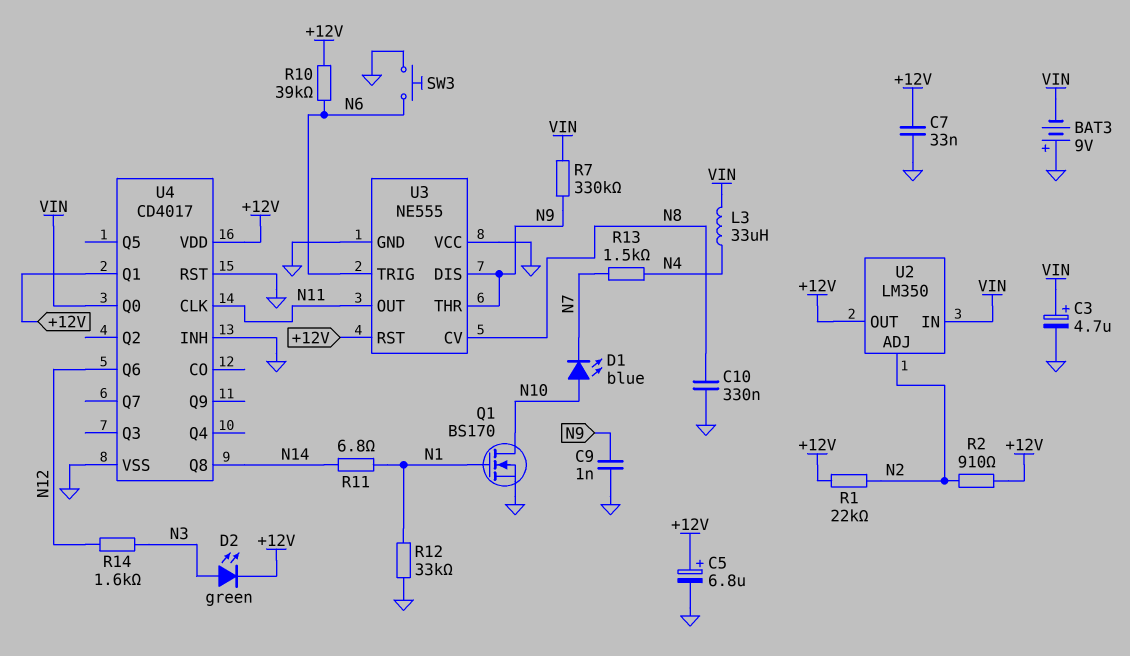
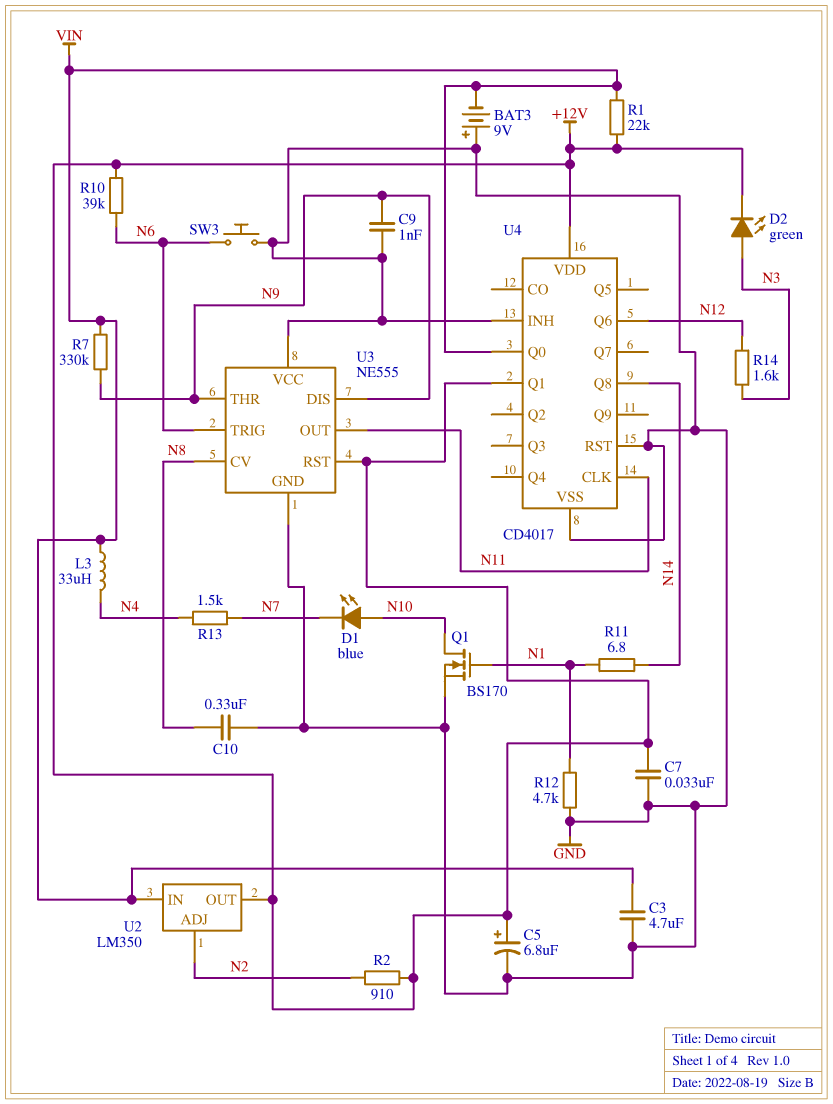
C3: 4.7uF (plus VIN, minus GND) -> 4.7uF (GND, VIN)
R1: 22k (+12V, N2) -> 22k (+12V, VIN)
R12: 33k (GND, N1) -> 4.7k (GND, N1)

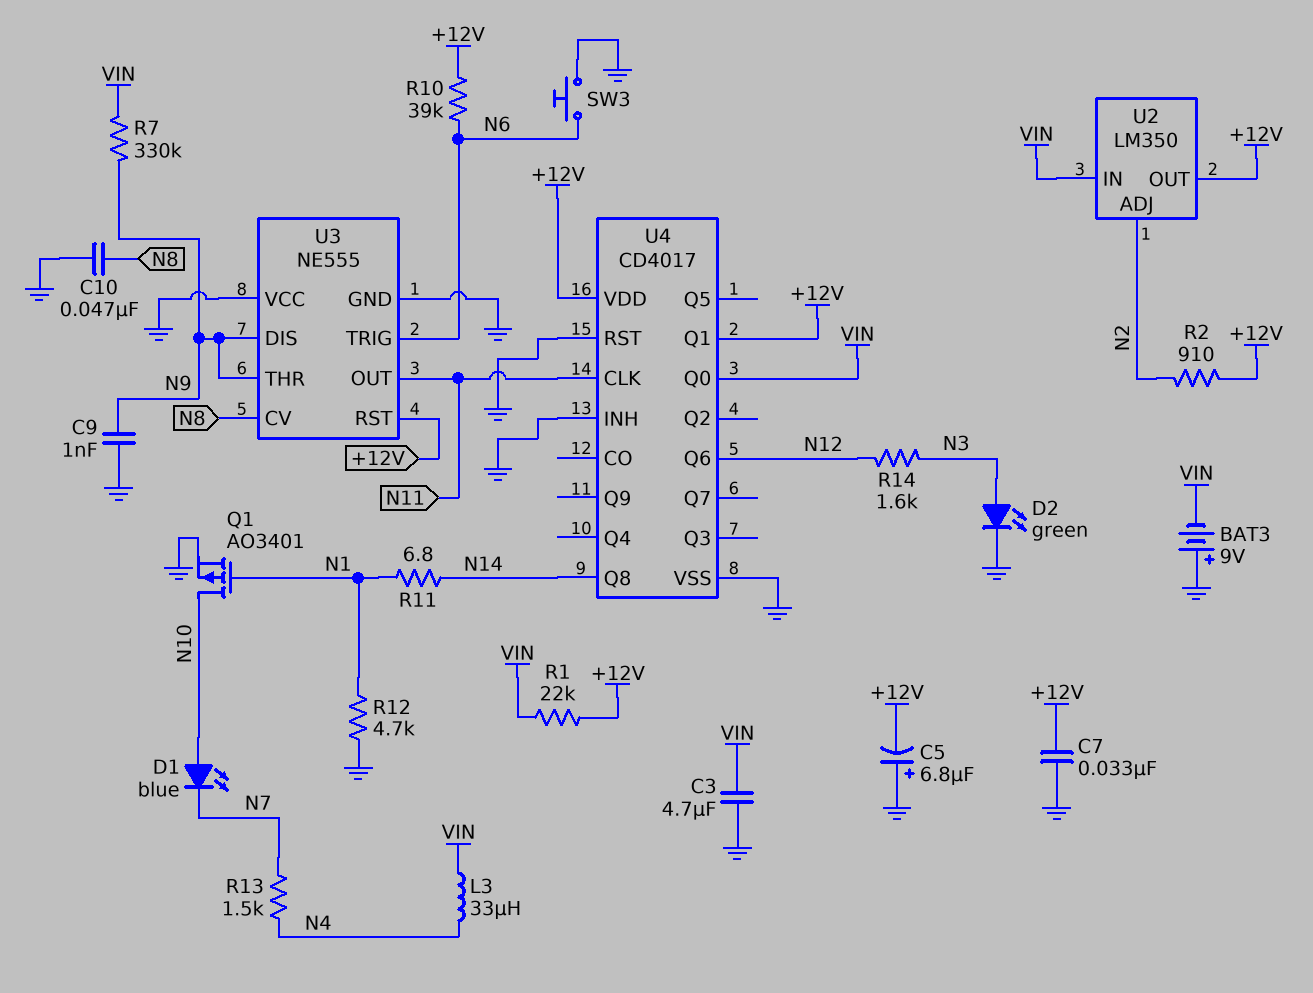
C5: 6.8uF (plus +12V, minus GND) -> 6.8uF (plus GND, minus +12V)
C10: 330nF (GND, N8) -> 47nF (GND, N8)
D2: LED green (A N3, K +12V) -> LED green (A N3, K GND)
Q1: NMOS BS170 (G N1, D N10, S GND) -> PMOS AO3401 (G N1, D N10, S GND)

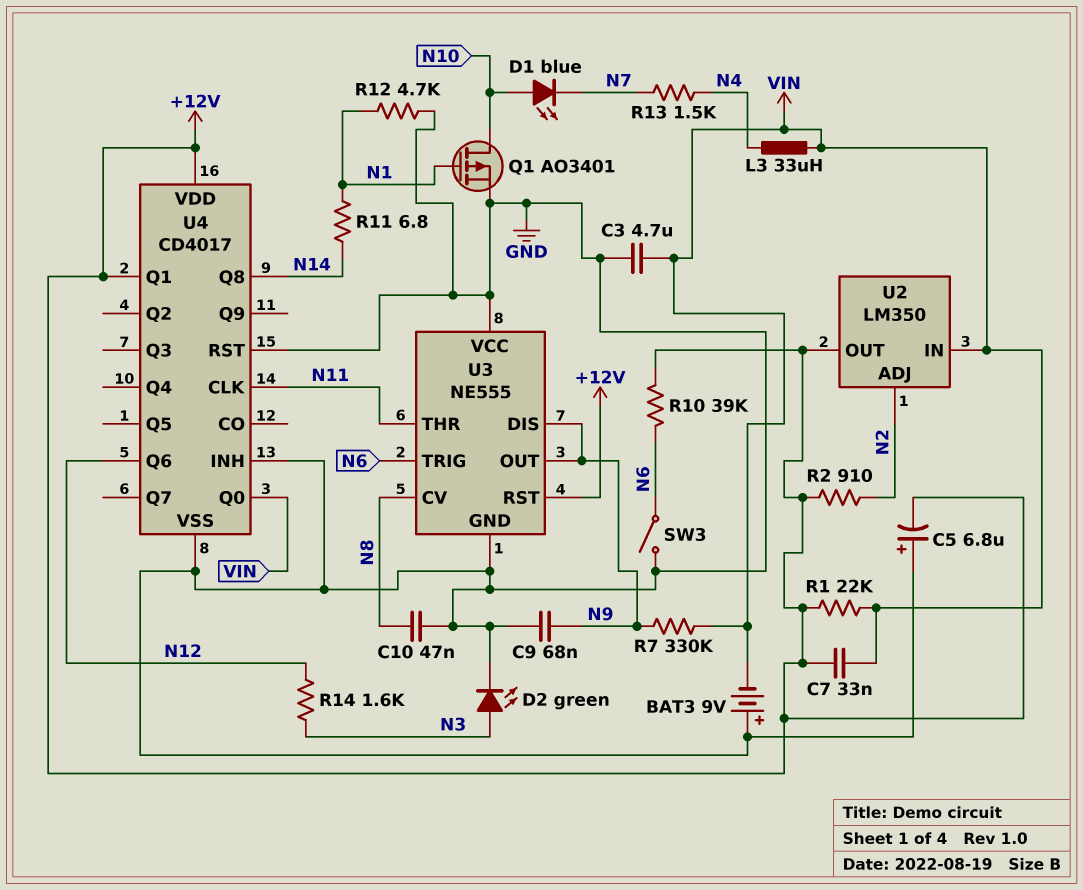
C7: 33nF (+12V, GND) -> 33nF (+12V, VIN)
C9: 1nF (GND, N9) -> 68nF (GND, N9)
SW3: button (GND, N6) -> switch (GND, N6)
U3 pin OUT: N11 -> N9
U3 pin THR: N9 -> N11

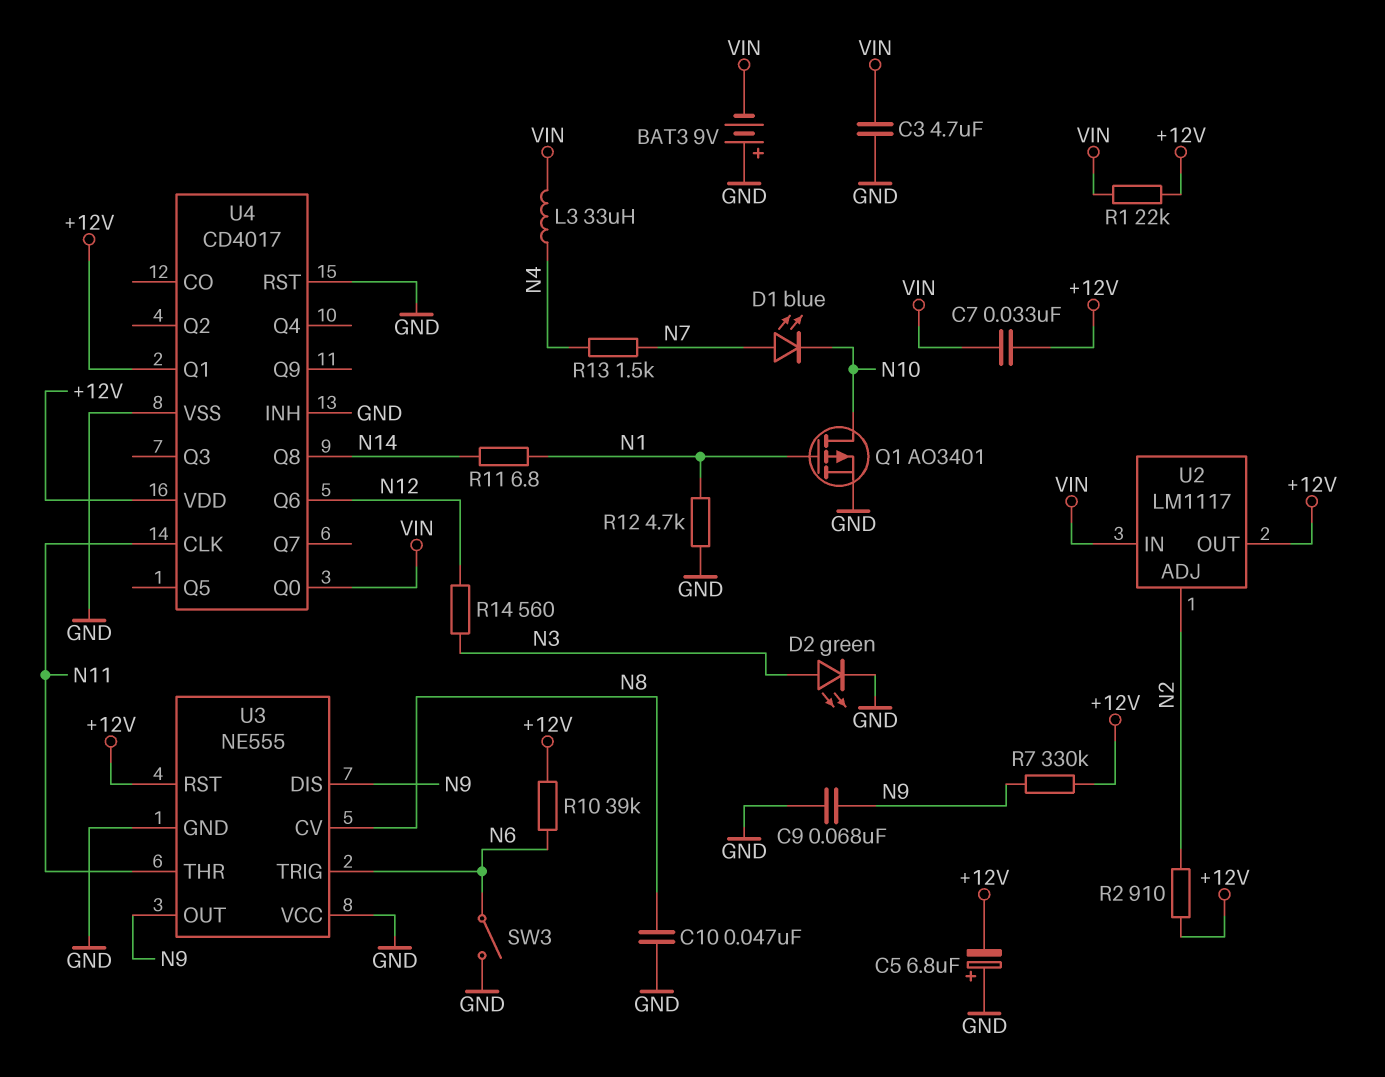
D1: LED blue (A N10, K N7) -> LED blue (A N7, K N10)
R7: 330k (N9, VIN) -> 330k (+12V, N9)
R14: 1.6k (N3, N12) -> 560 (N3, N12)
U2: LM350 -> LM1117

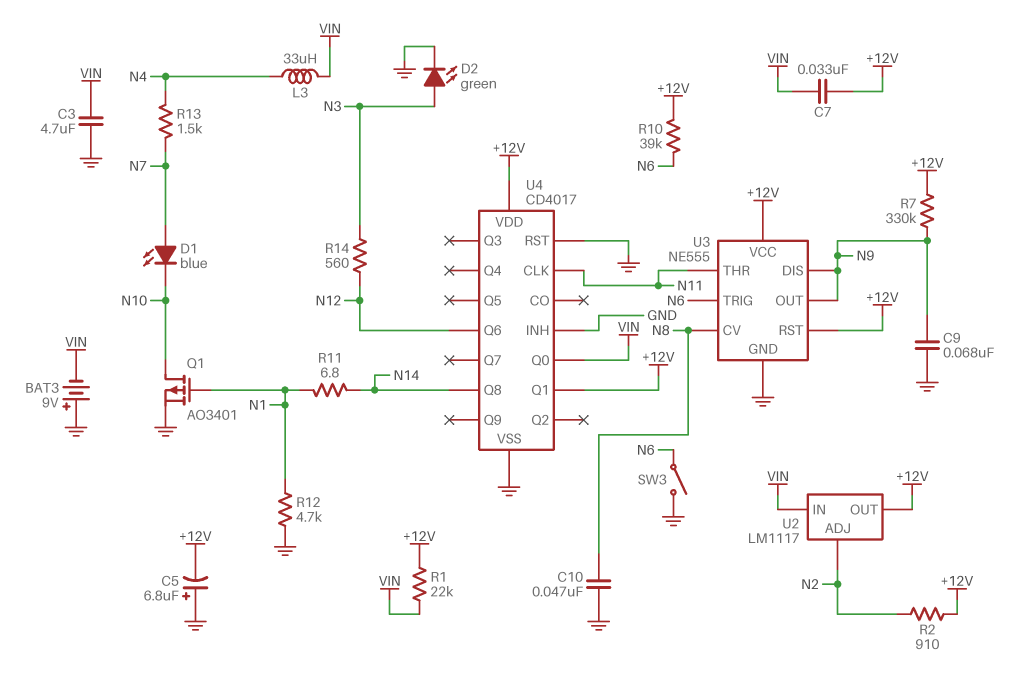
U3 pin VCC: GND -> +12V

